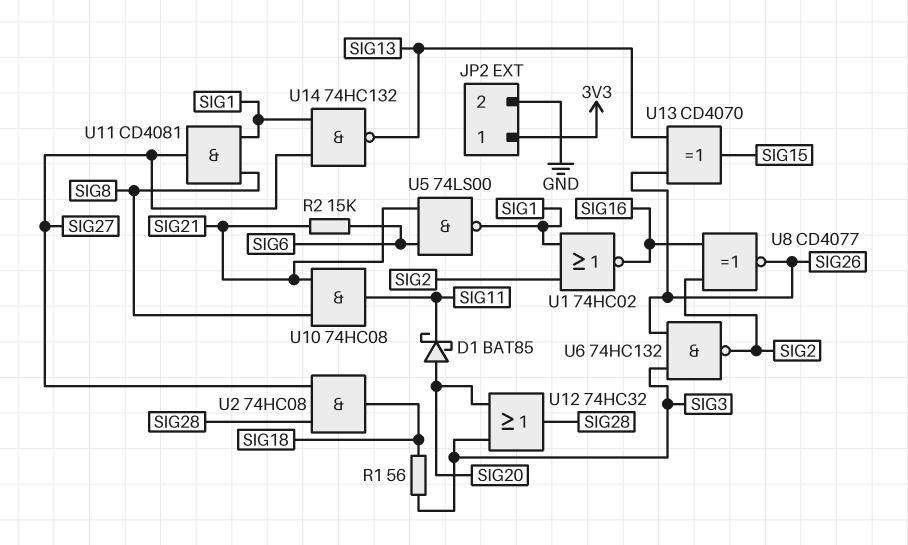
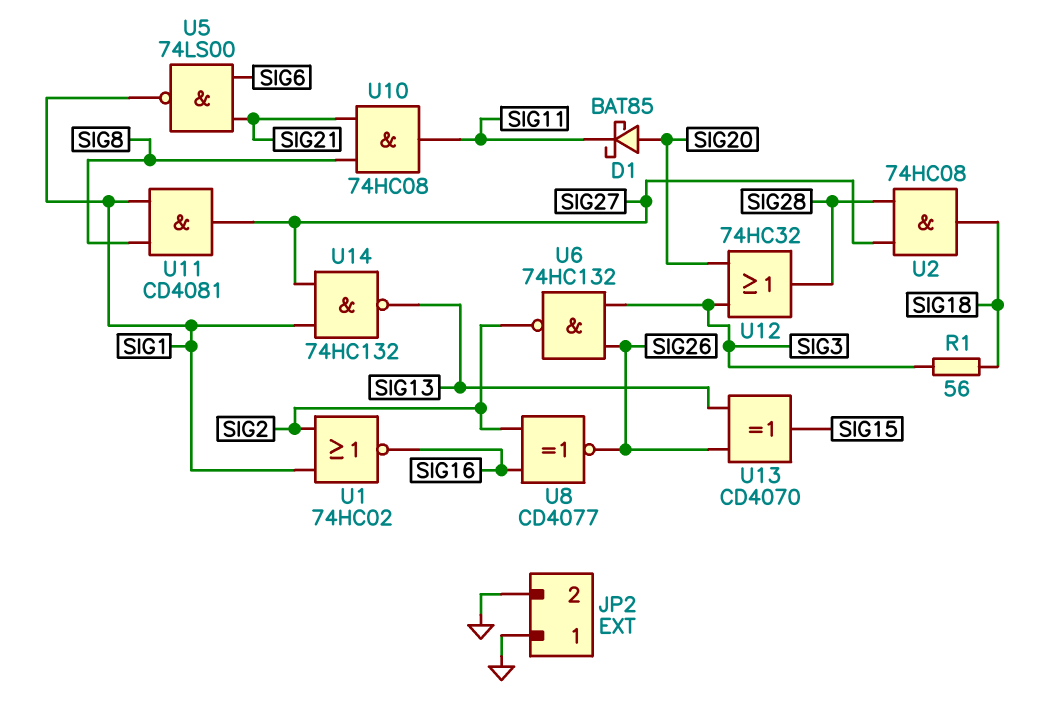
JP2 pin 1: 3V3 -> GND
R2: 15k (SIG6, SIG21) -> none

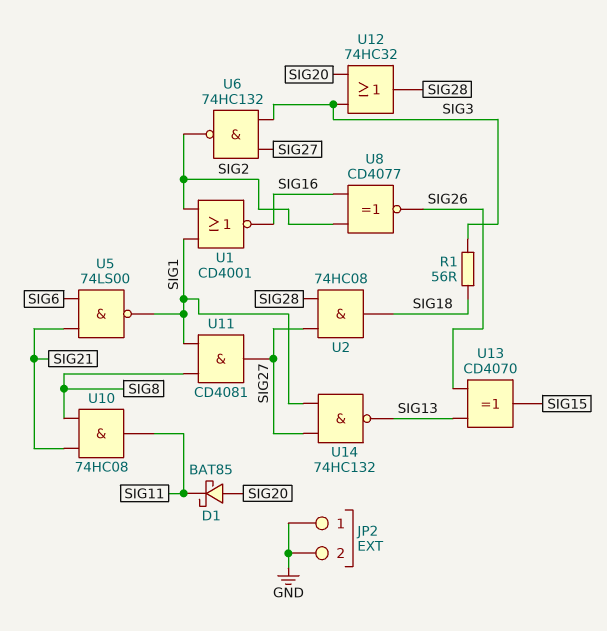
U1: NOR 74HC02 (in SIG1, in SIG2, out SIG16) -> NOR CD4001 (in SIG1, in SIG2, out SIG16)
U6: NAND 74HC132 (in SIG3, in SIG26, out SIG2) -> NAND 74HC132 (in SIG3, in SIG27, out SIG2)

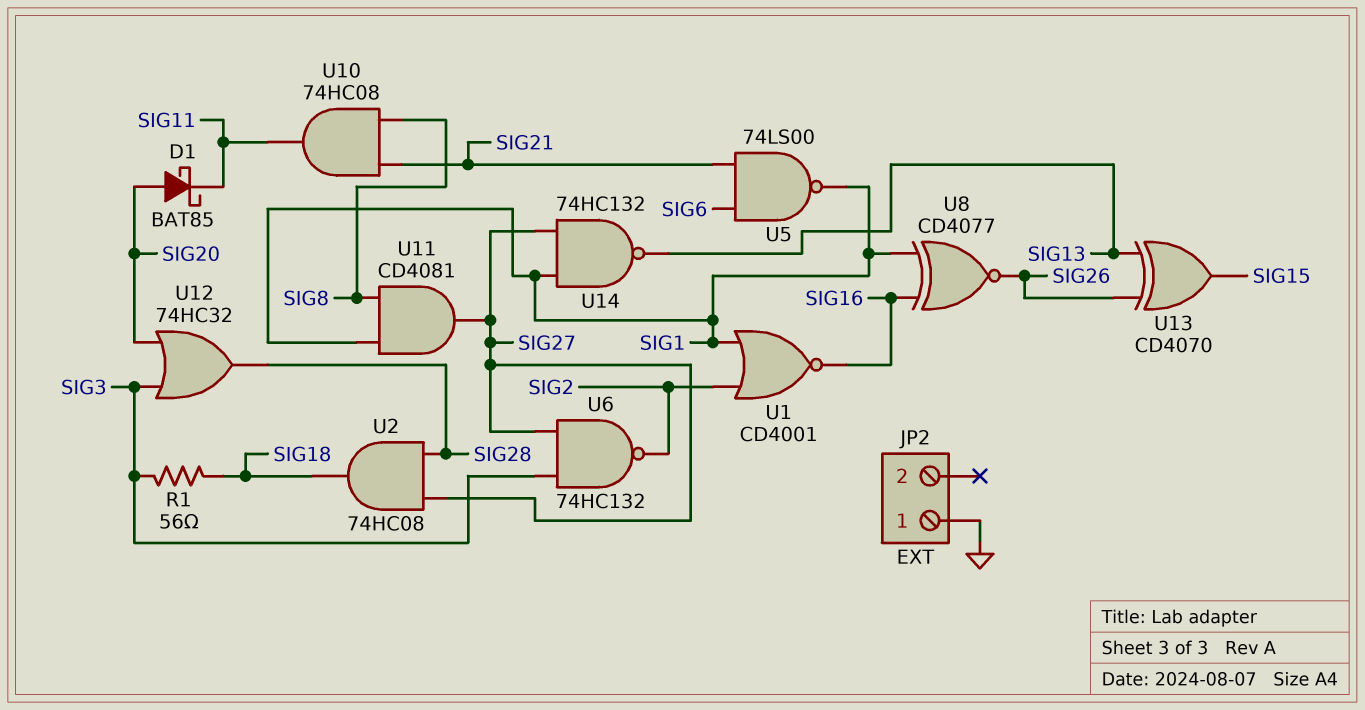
JP2 pin 2: GND -> none
U8: XNOR CD4077 (in SIG2, in SIG16, out SIG26) -> XNOR CD4077 (in SIG1, in SIG16, out SIG26)

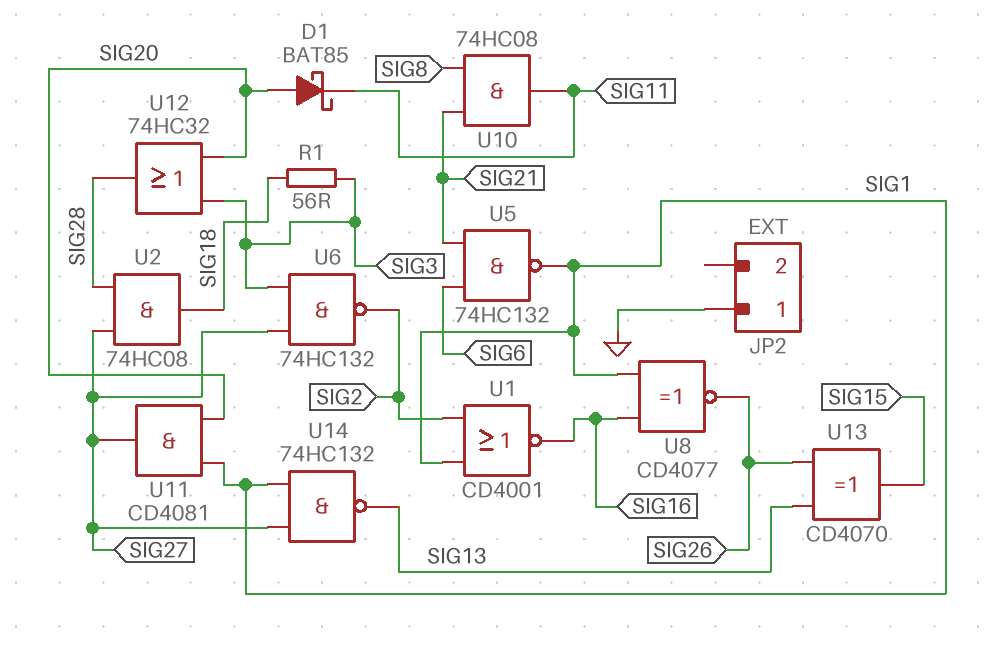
U5: NAND 74LS00 (in SIG6, in SIG21, out SIG1) -> NAND 74HC132 (in SIG6, in SIG21, out SIG1)
U11: AND CD4081 (in SIG1, in SIG8, out SIG27) -> AND CD4081 (in SIG1, in SIG20, out SIG27)

